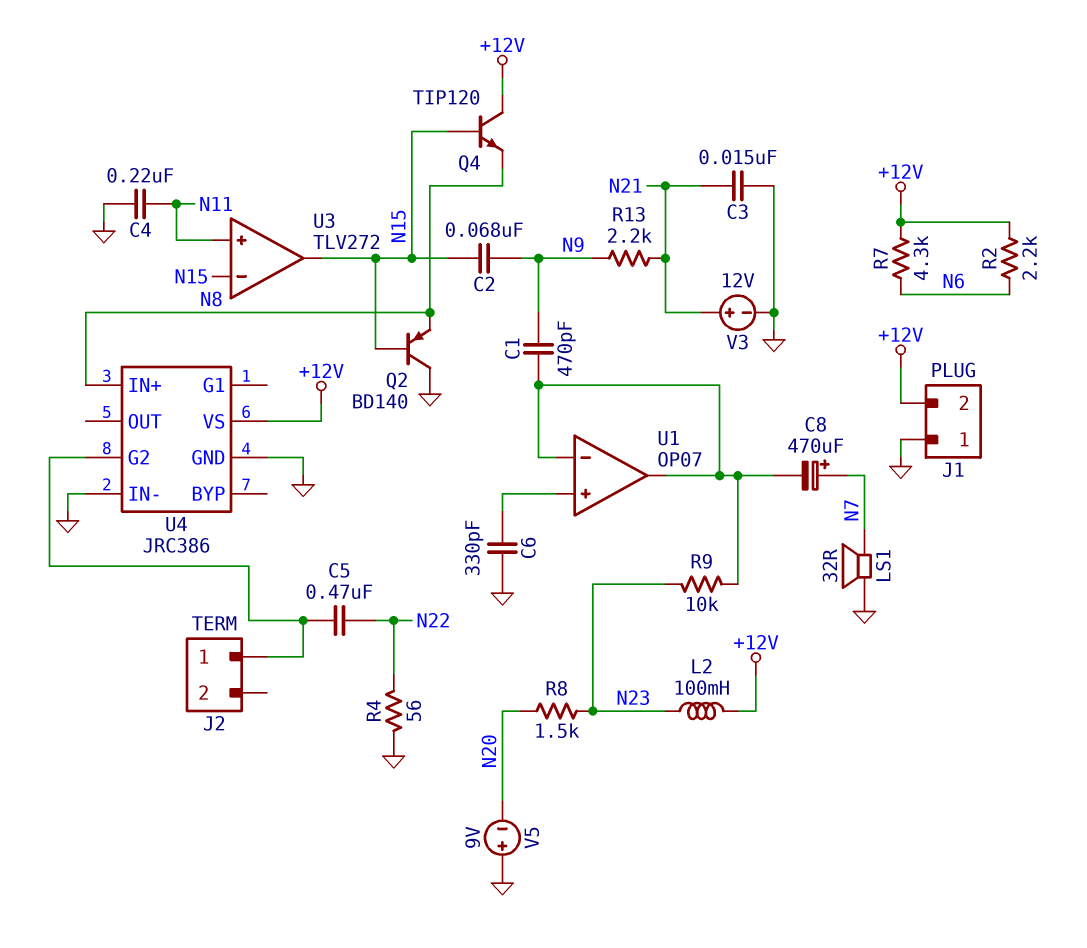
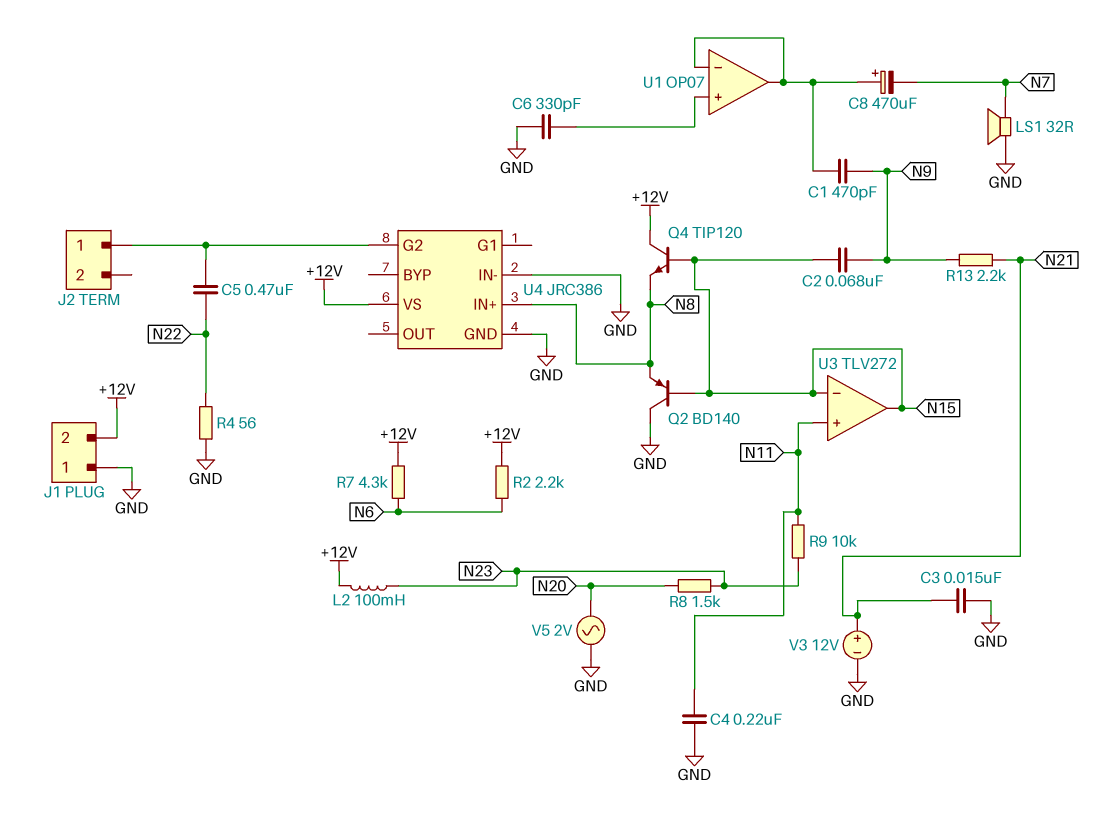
C8: 470uF (plus N7, minus U1/in-) -> 470uF (plus U1/in-, minus N7)
R9: 10k (N23, U1/in-) -> 10k (N11, N23)
V5: 9V (plus GND, minus N20) -> AC 2V (GND, N20)

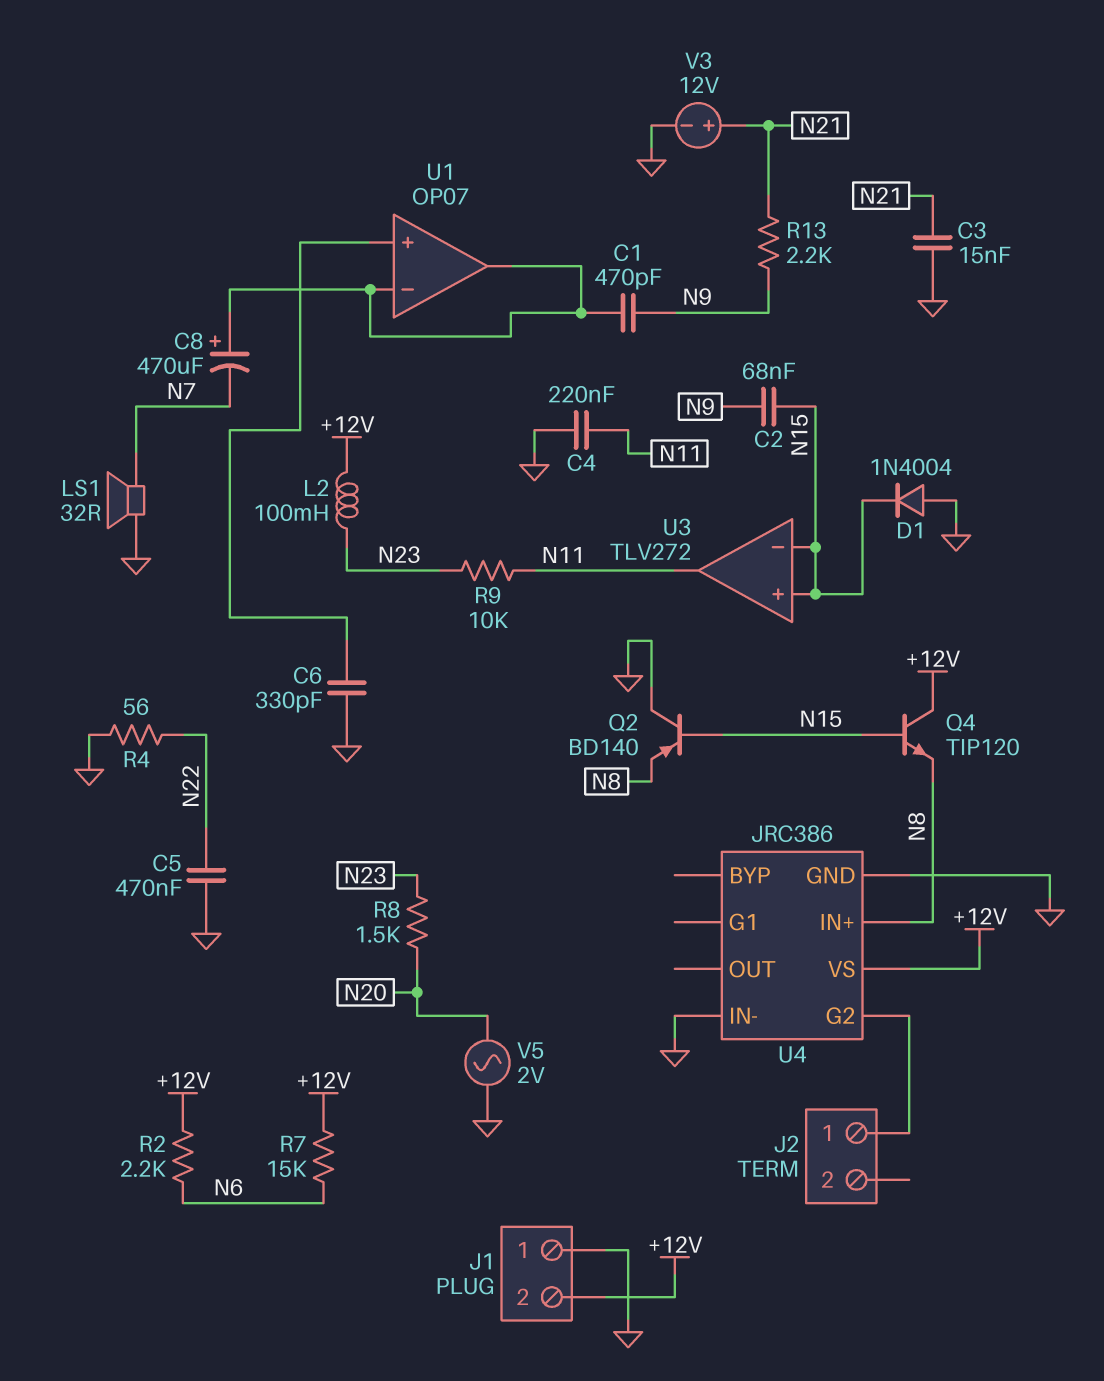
C5: 470nF (J2/1, N22) -> 470nF (GND, N22)
D1: none -> diode 1N4004 (A GND, K N15)
R7: 4.3k (+12V, N6) -> 15k (+12V, N6)
U3 pin in+: N11 -> N15
U3 pin out: N15 -> N11

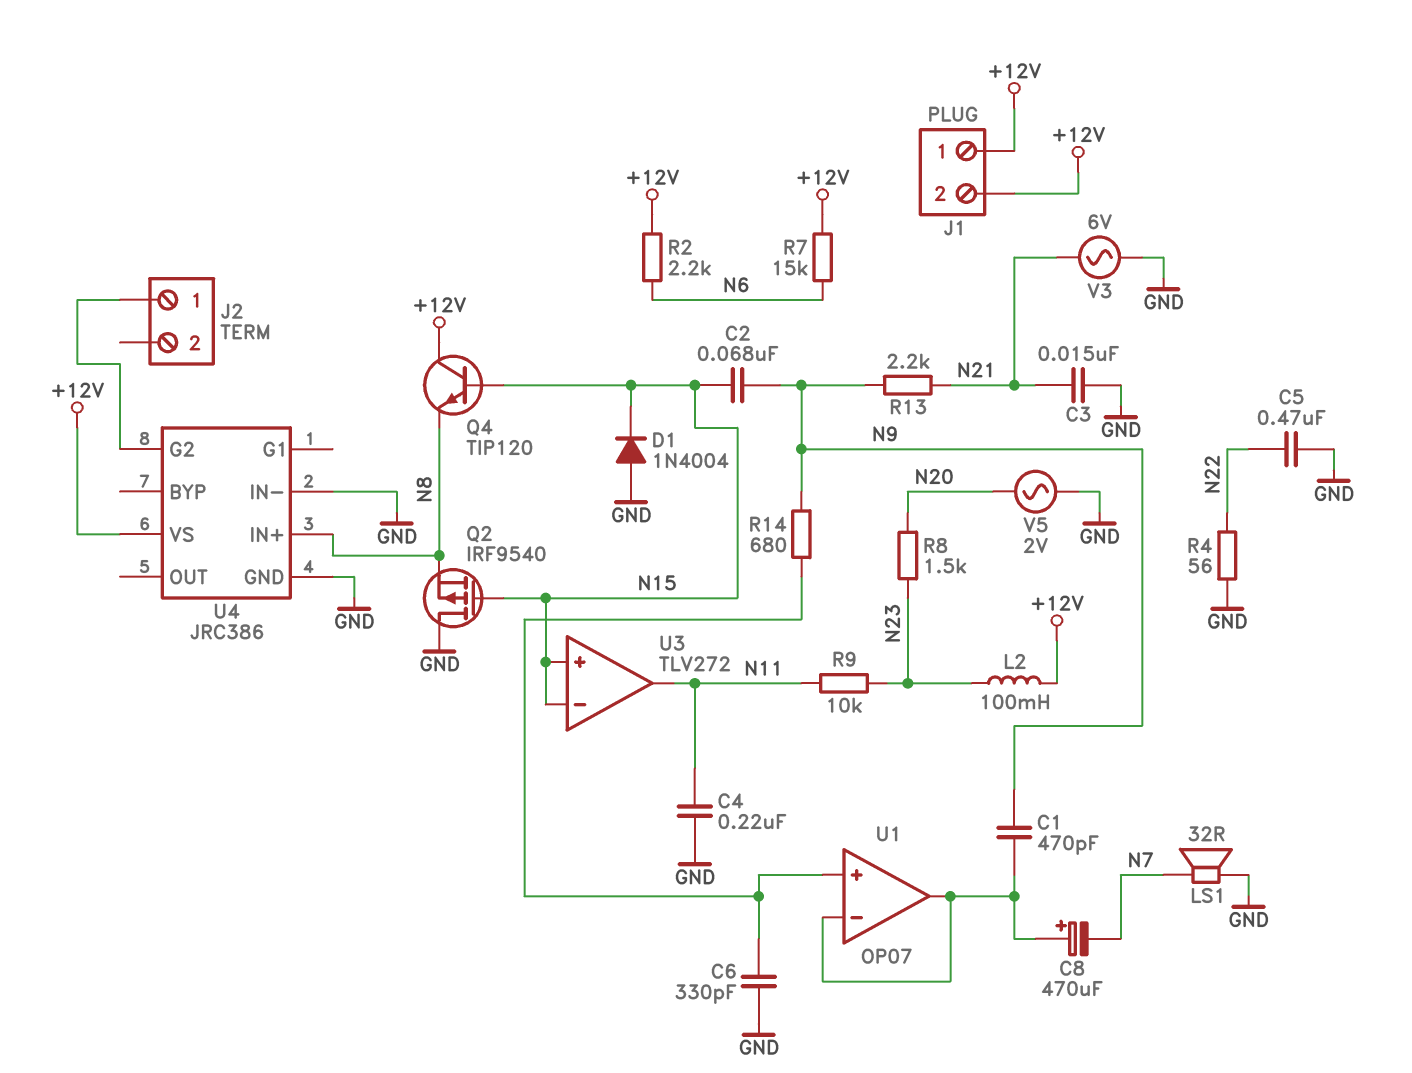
J1 pin 1: GND -> +12V
Q2: PNP BD140 (B N15, C GND, E N8) -> PMOS IRF9540 (G N15, D GND, S N8)
R14: none -> 680 (N9, U1/in+)
V3: 12V (plus N21, minus GND) -> AC 6V (GND, N21)

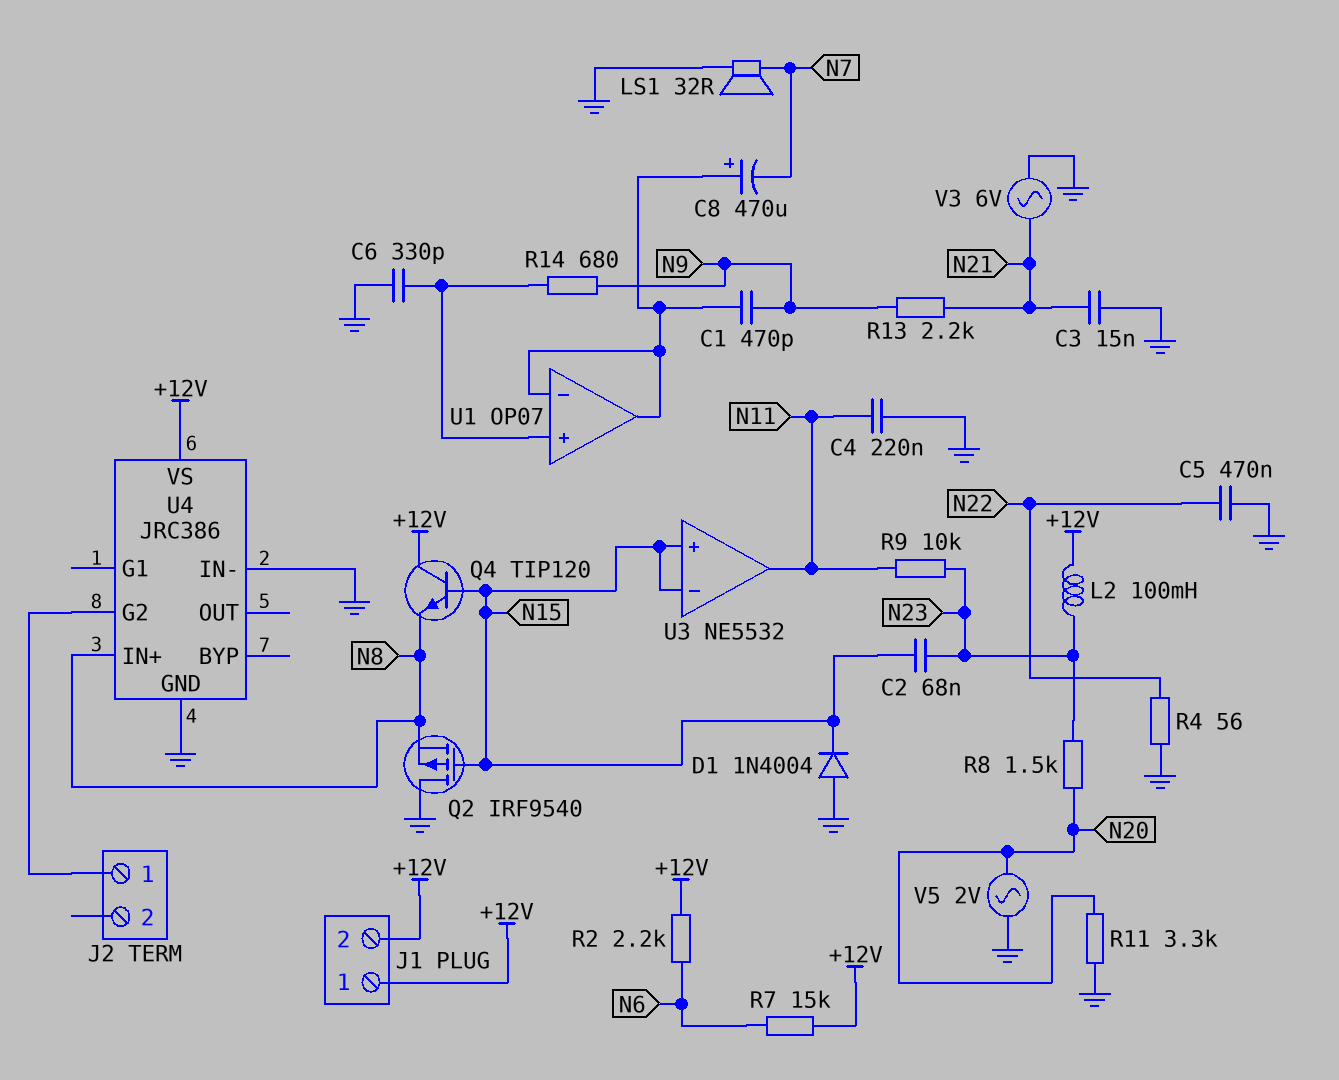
C2: 68nF (N9, N15) -> 68nF (N15, N23)
R11: none -> 3.3k (GND, N20)
U3: TLV272 -> NE5532

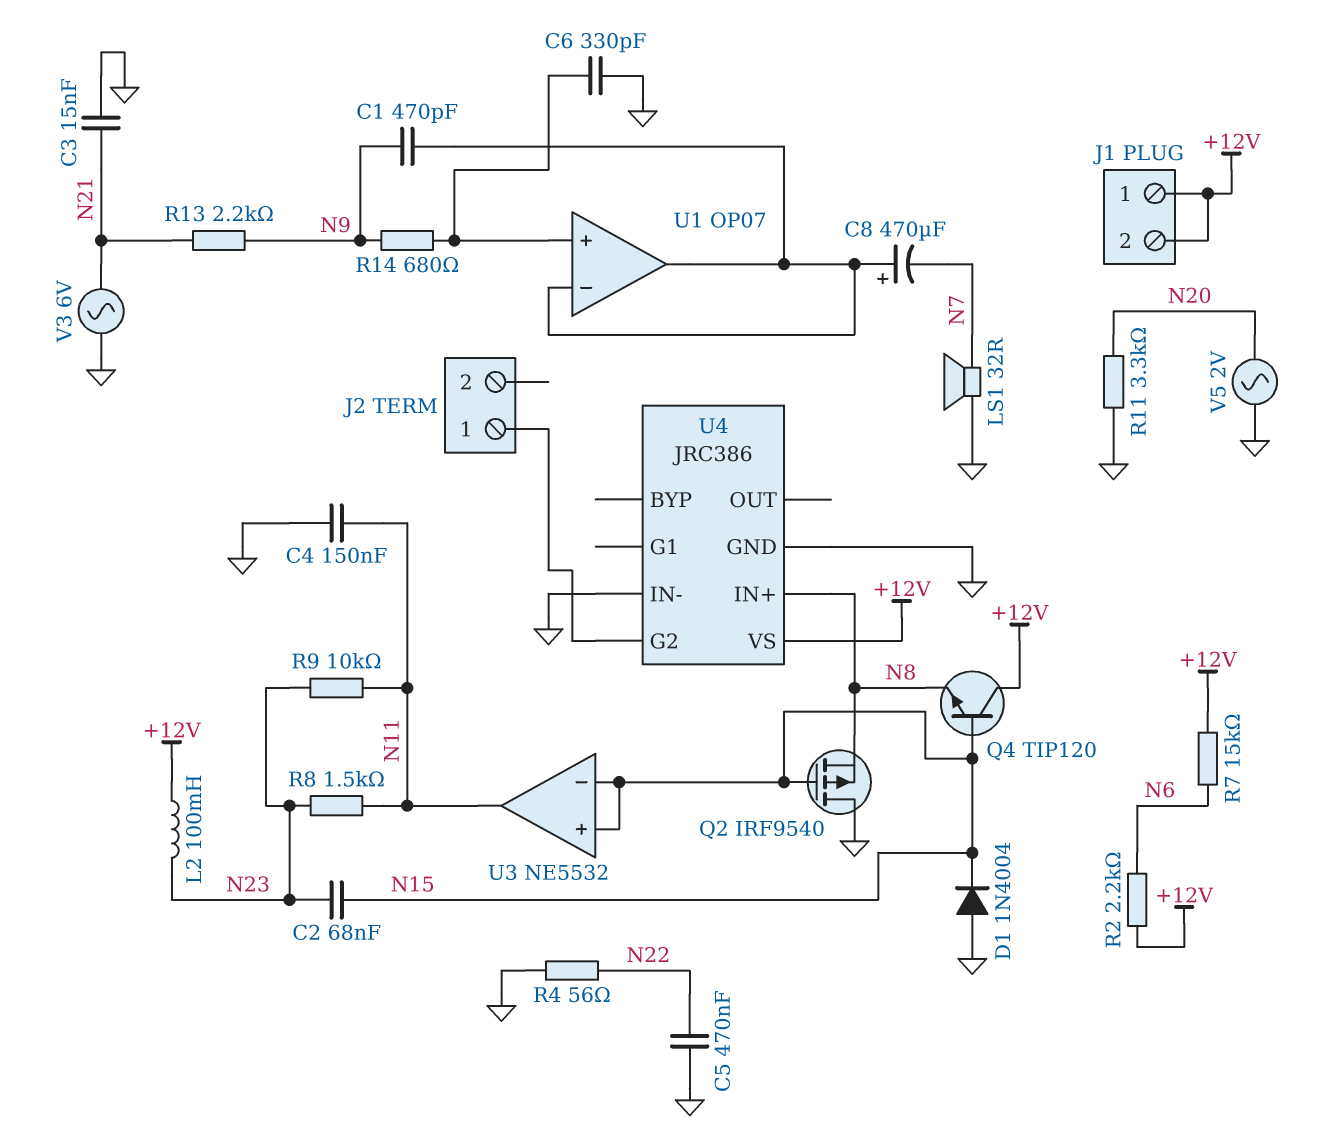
C4: 220nF (GND, N11) -> 150nF (GND, N11)
R8: 1.5k (N20, N23) -> 1.5k (N11, N23)

